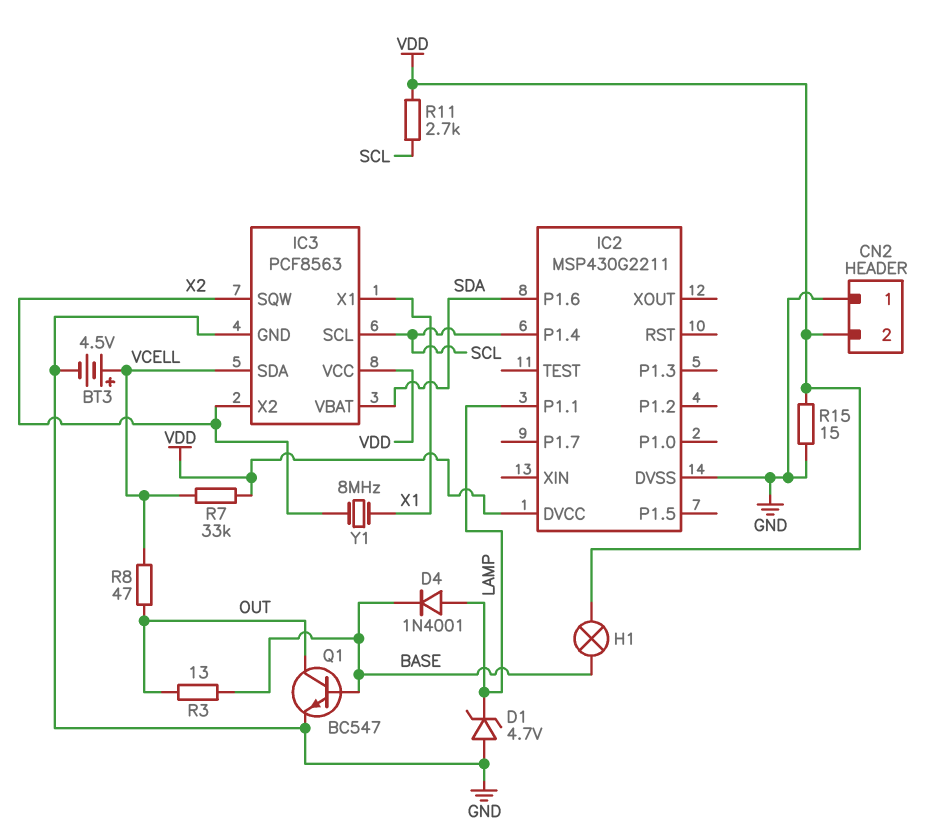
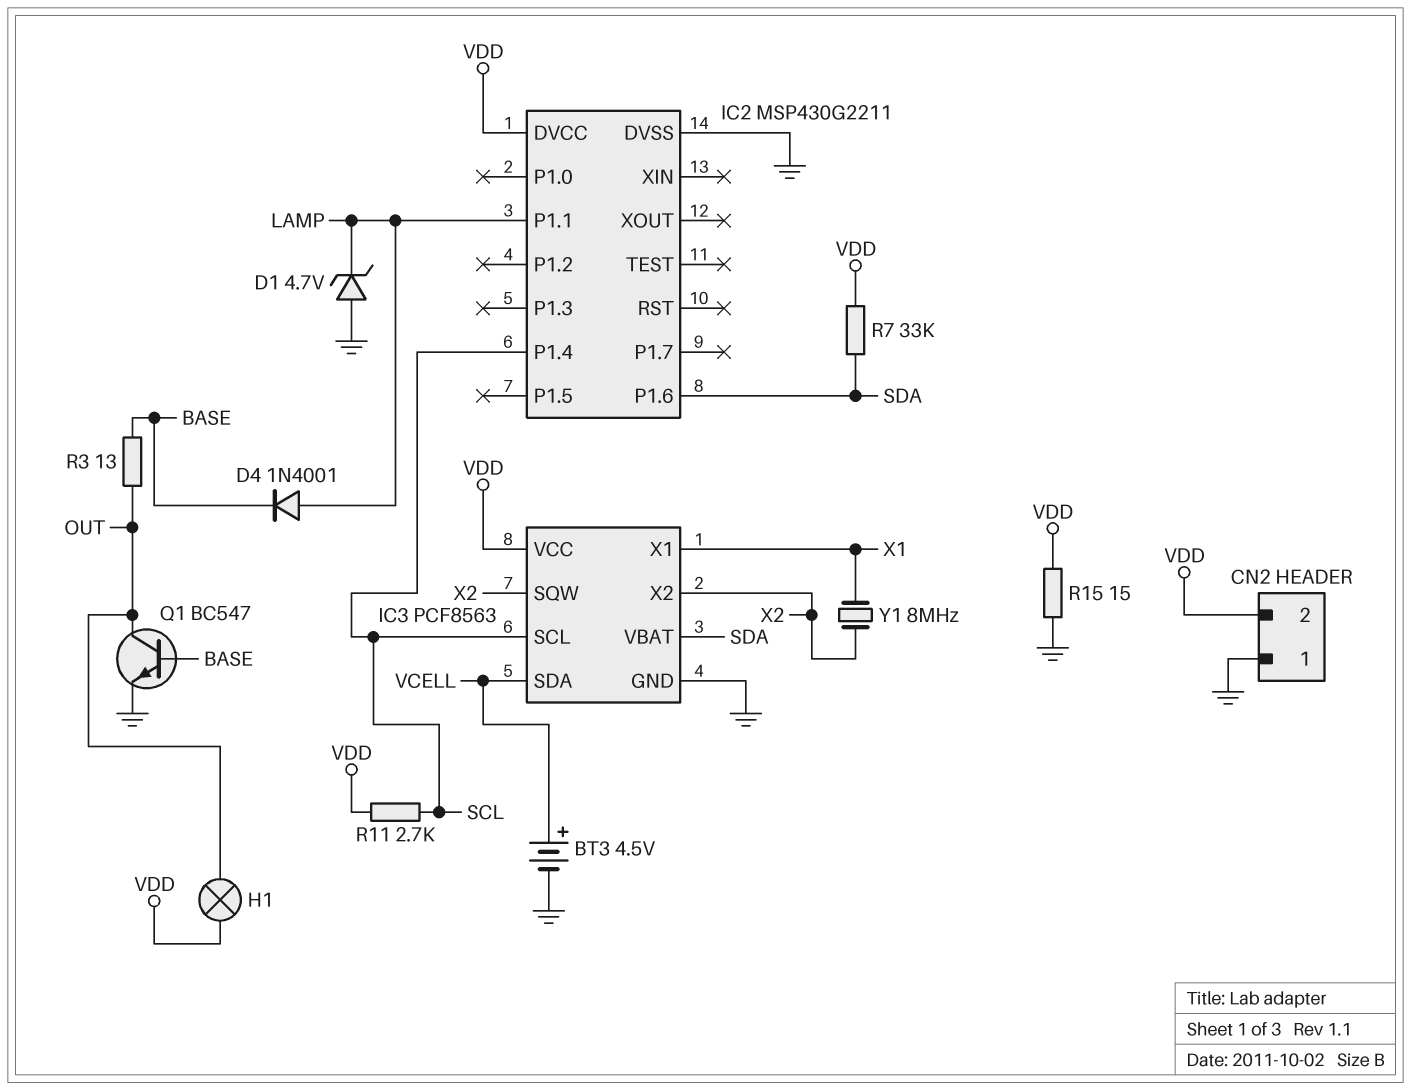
H1: lamp (BASE, VDD) -> lamp (OUT, VDD)
R7: 33k (VCELL, VDD) -> 33k (SDA, VDD)
R8: 47 (OUT, VCELL) -> none

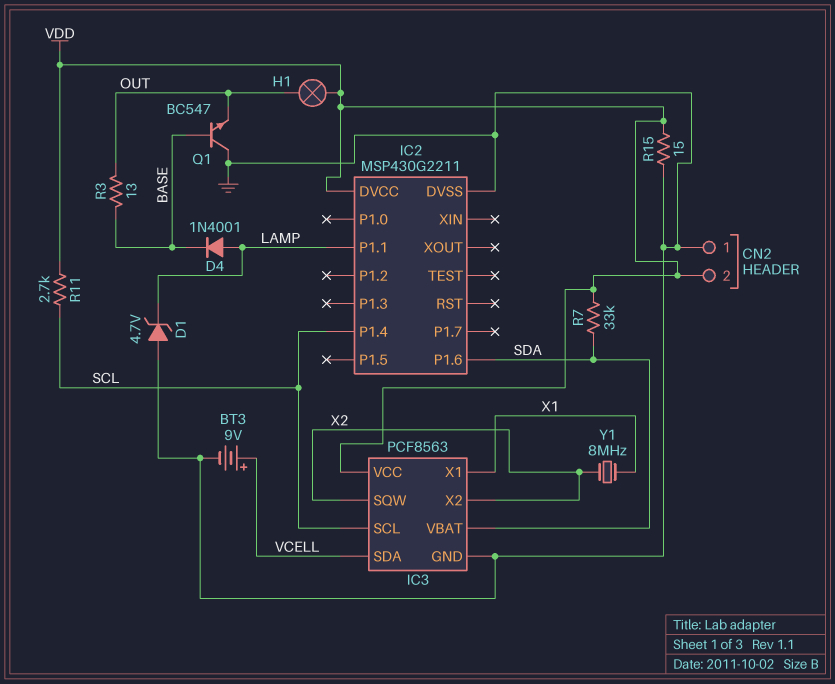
BT3: 4.5V (plus VCELL, minus GND) -> 9V (plus VCELL, minus GND)
Q1: NPN BC547 (B BASE, C OUT, E GND) -> NPN BC547 (B BASE, C GND, E OUT)

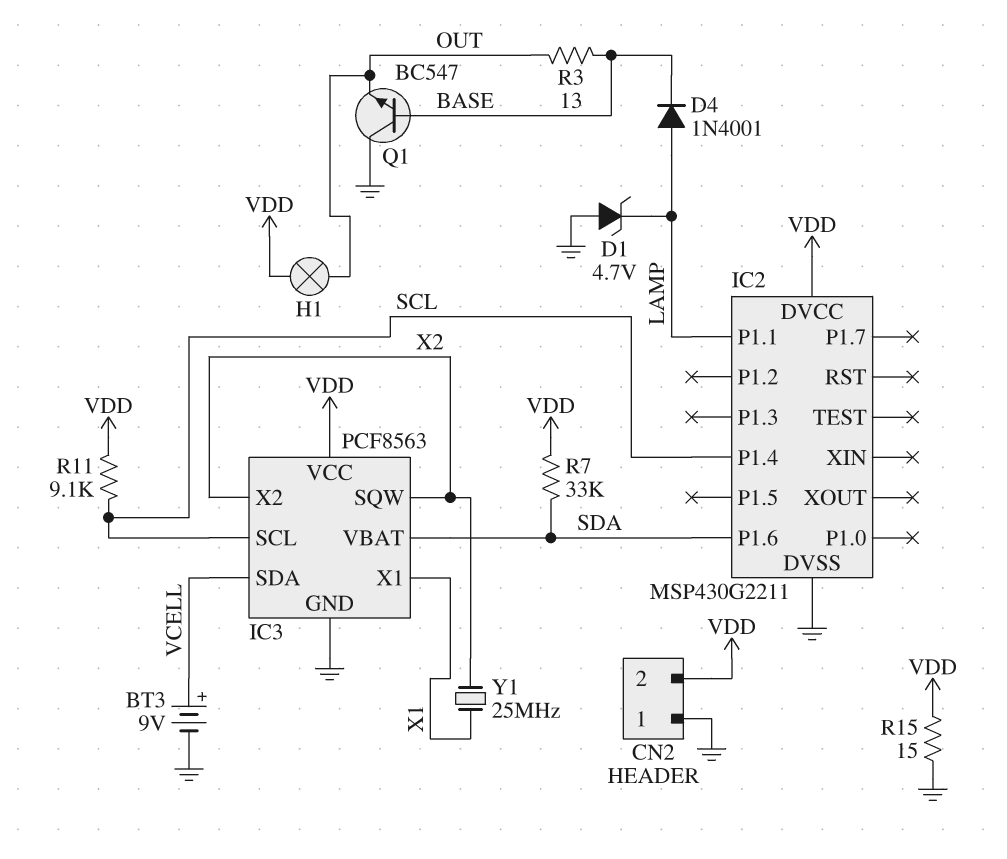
R11: 2.7k (SCL, VDD) -> 9.1k (SCL, VDD)
Y1: 8MHz (X1, X2) -> 25MHz (X1, X2)

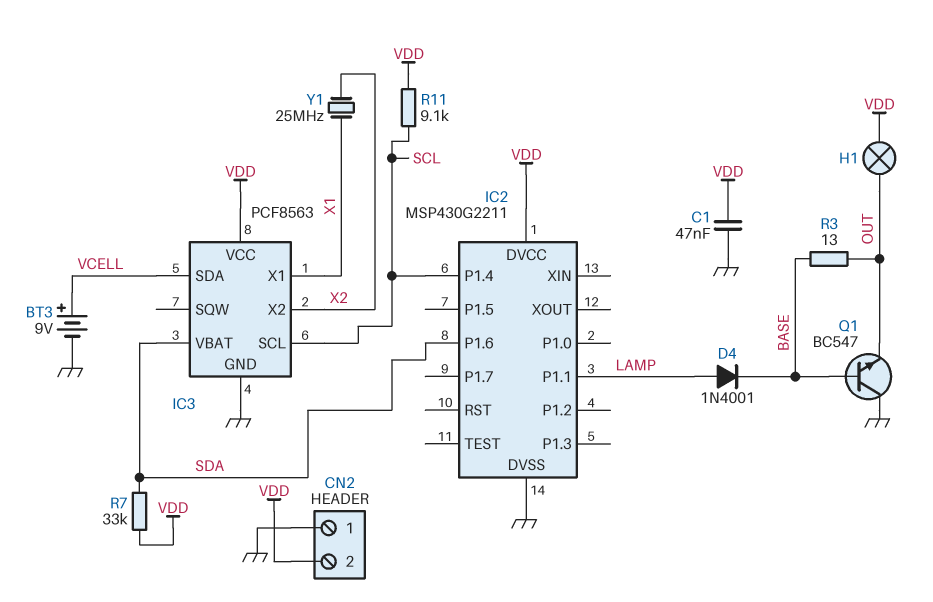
C1: none -> 47nF (GND, VDD)
D1: zener 4.7V (A GND, K LAMP) -> none
IC3 pin SQW: X2 -> none
R15: 15 (GND, VDD) -> none

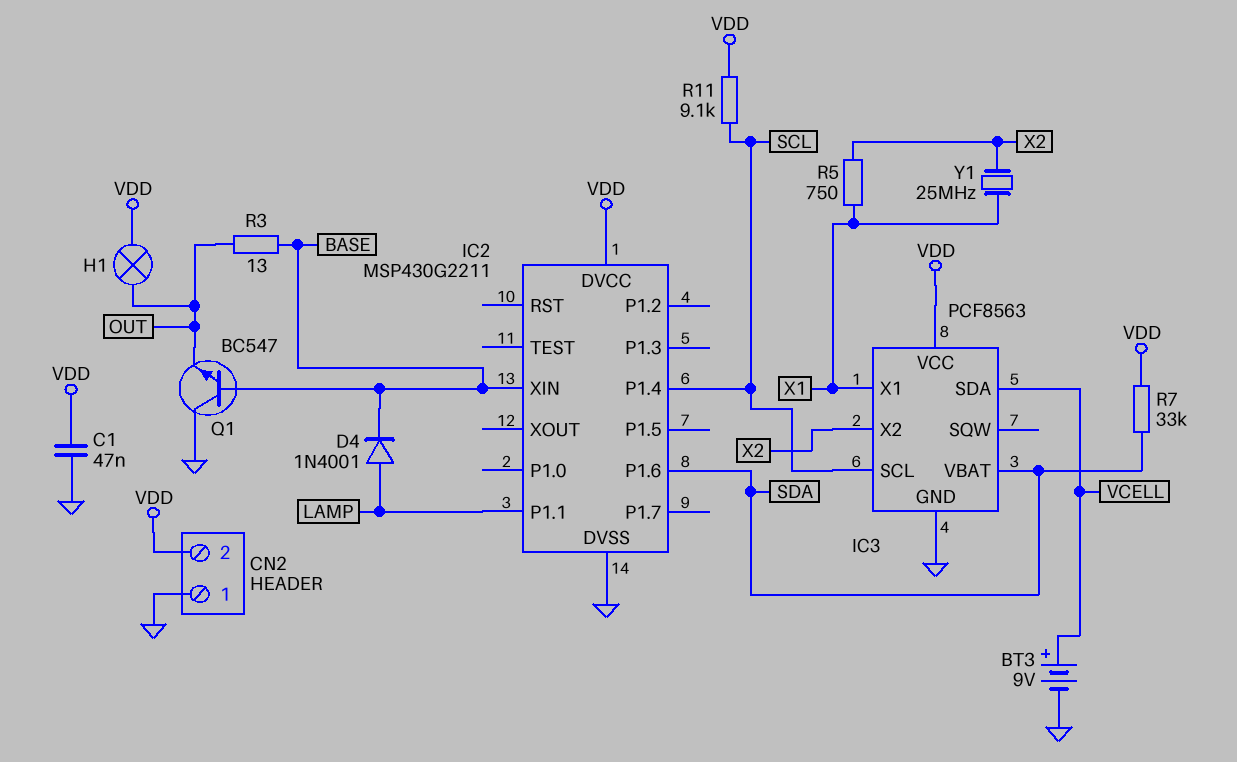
IC2 pin XIN: none -> BASE
R5: none -> 750 (X1, X2)

